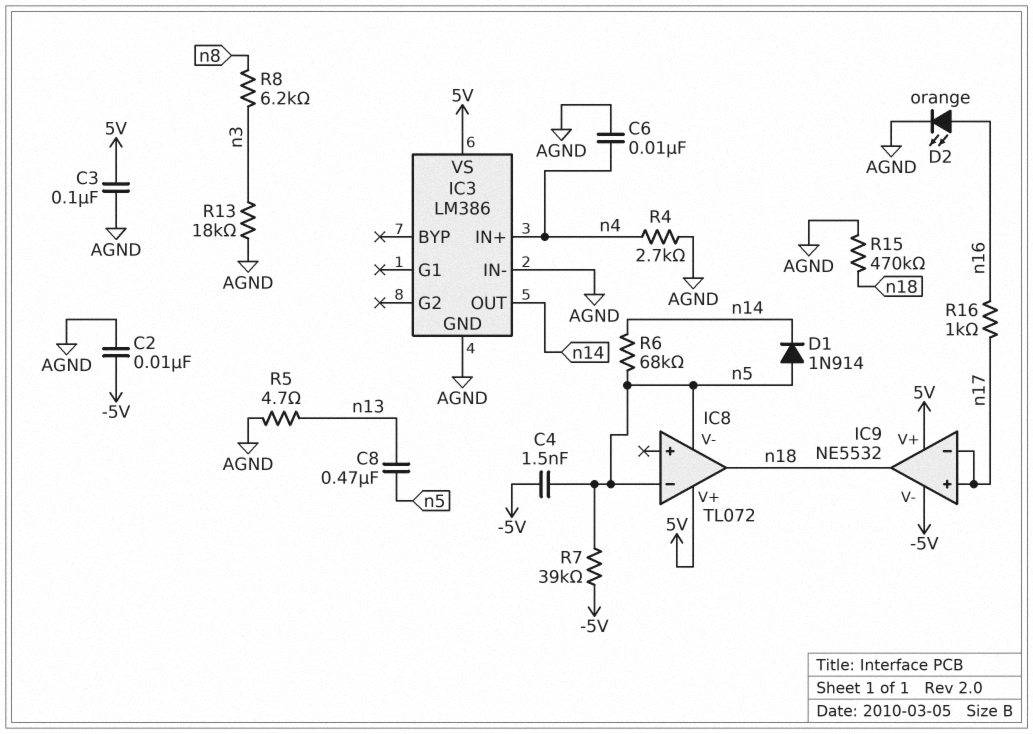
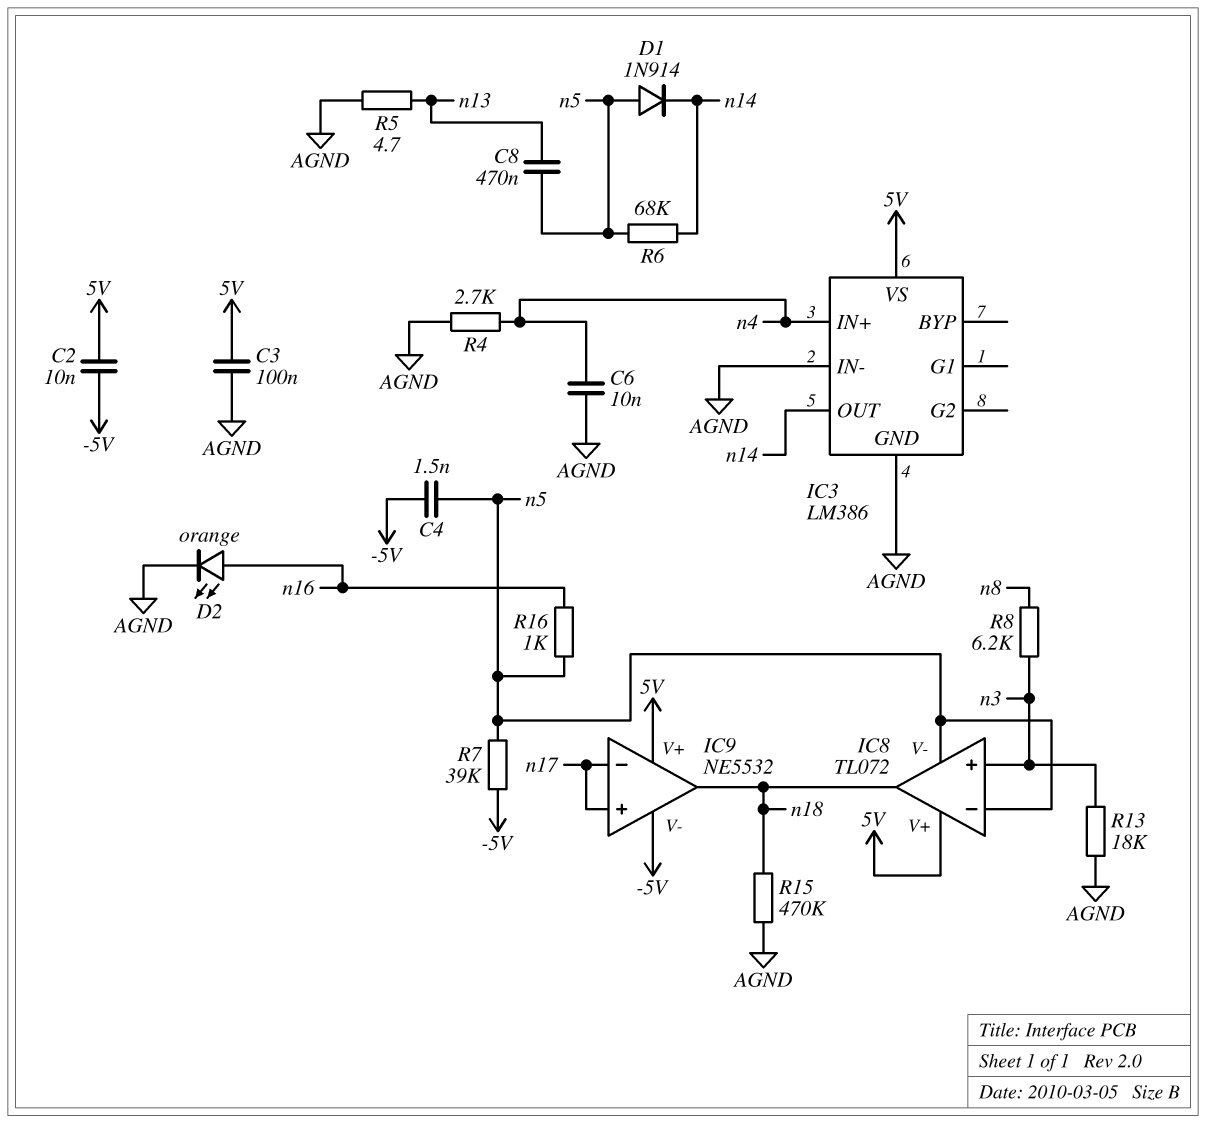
C2: 10nF (-5V, AGND) -> 10nF (-5V, 5V)
IC8 pin in+: none -> n3
R16: 1k (n16, n17) -> 1k (n5, n16)

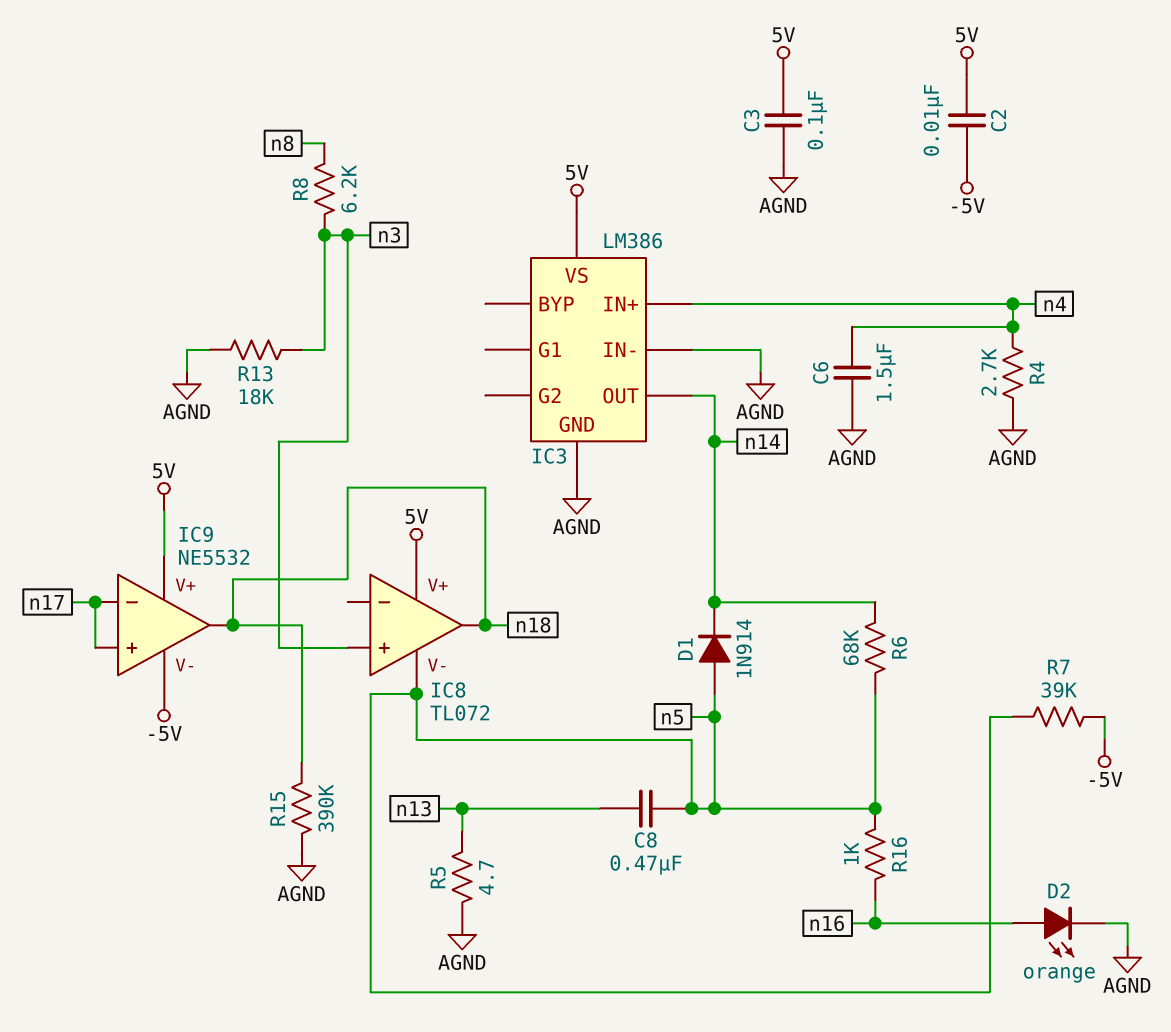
C4: 1.5nF (-5V, n5) -> none
C6: 10nF (AGND, n4) -> 1.5uF (AGND, n4)
IC8 pin in-: n5 -> none
R15: 470k (AGND, n18) -> 390k (AGND, n18)

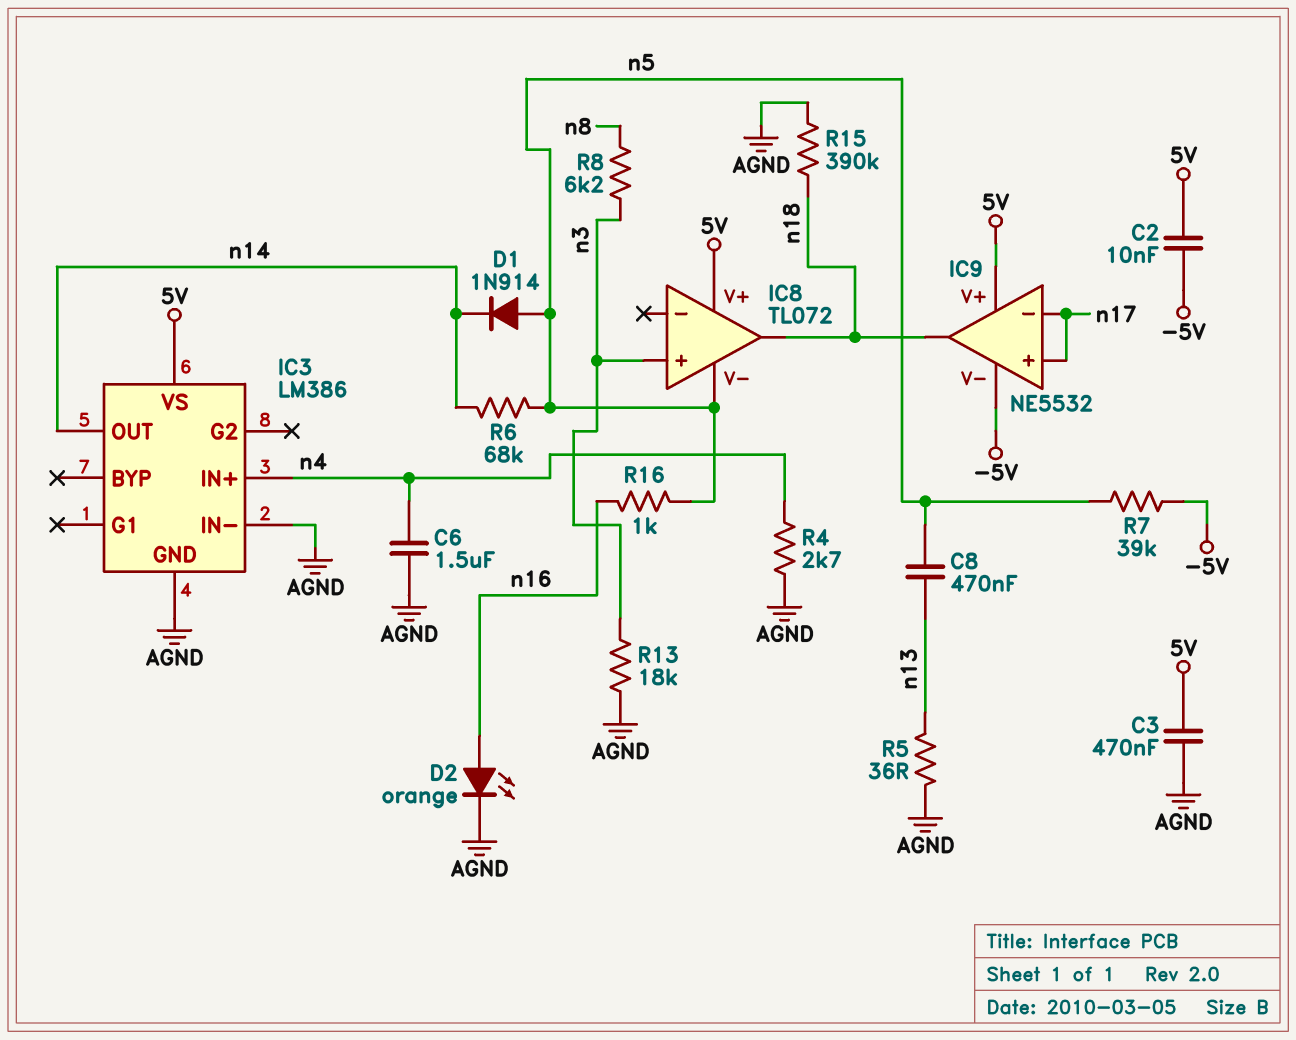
C3: 100nF (5V, AGND) -> 470nF (5V, AGND)
R5: 4.7 (AGND, n13) -> 36 (AGND, n13)

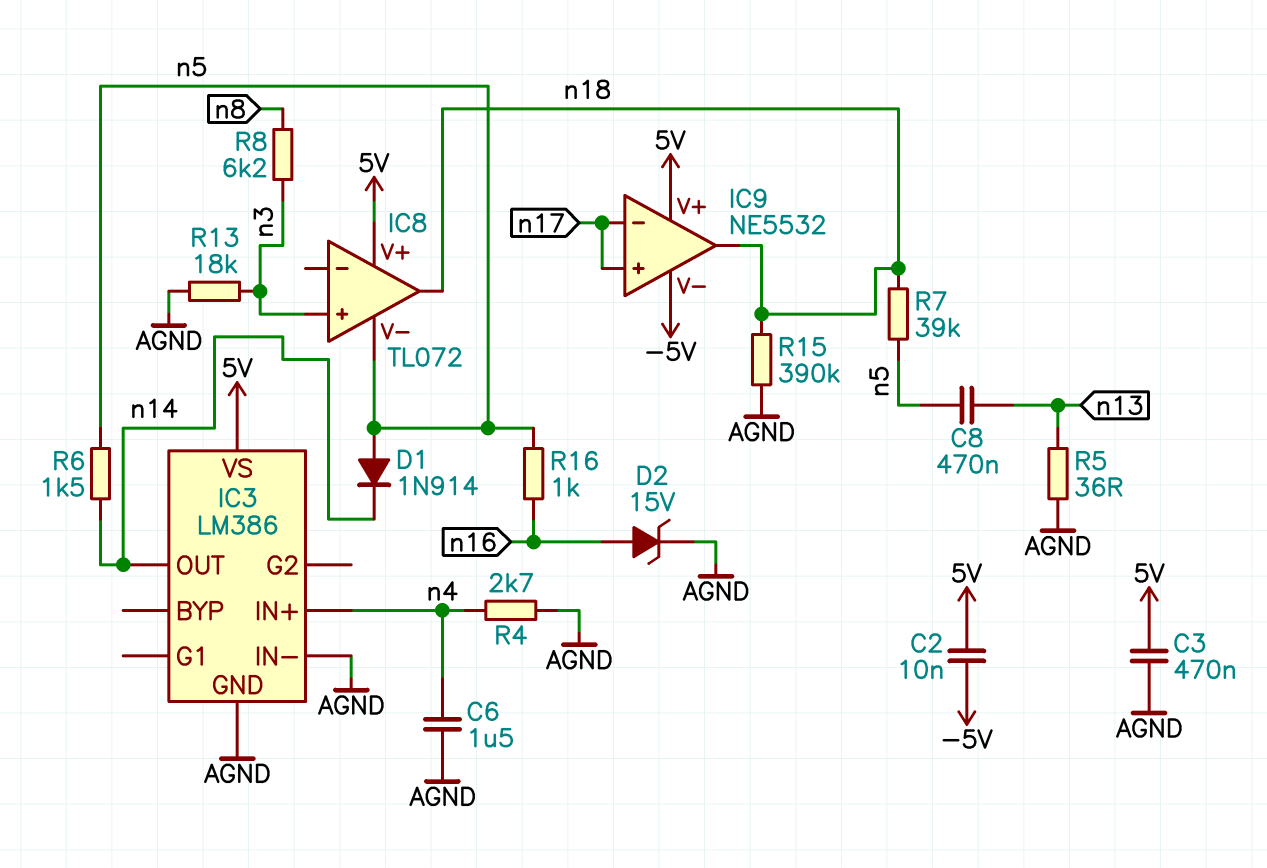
D2: LED orange (A n16, K AGND) -> zener 15V (A n16, K AGND)
R6: 68k (n5, n14) -> 1.5k (n5, n14)
R7: 39k (-5V, n5) -> 39k (n5, n18)

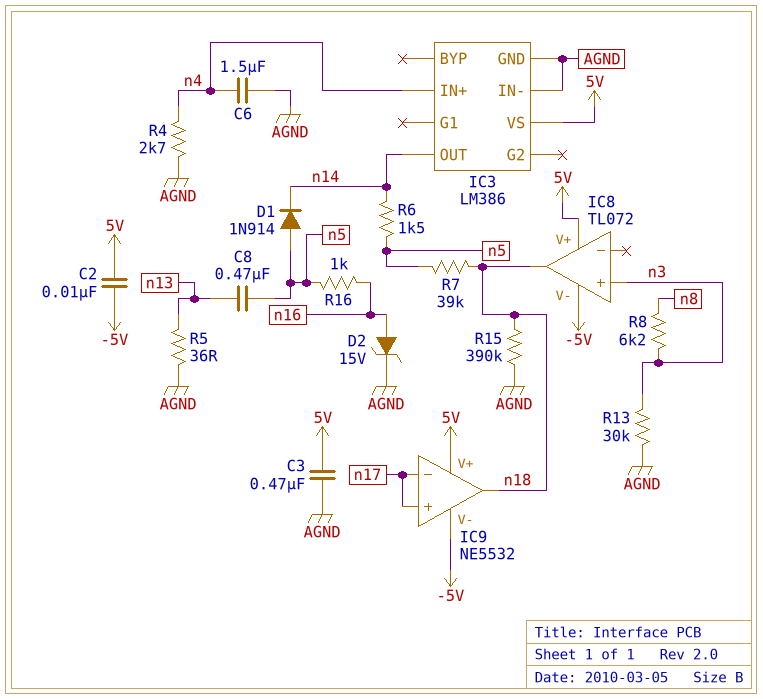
IC8 pin V-: n5 -> -5V
R13: 18k (AGND, n3) -> 30k (AGND, n3)

